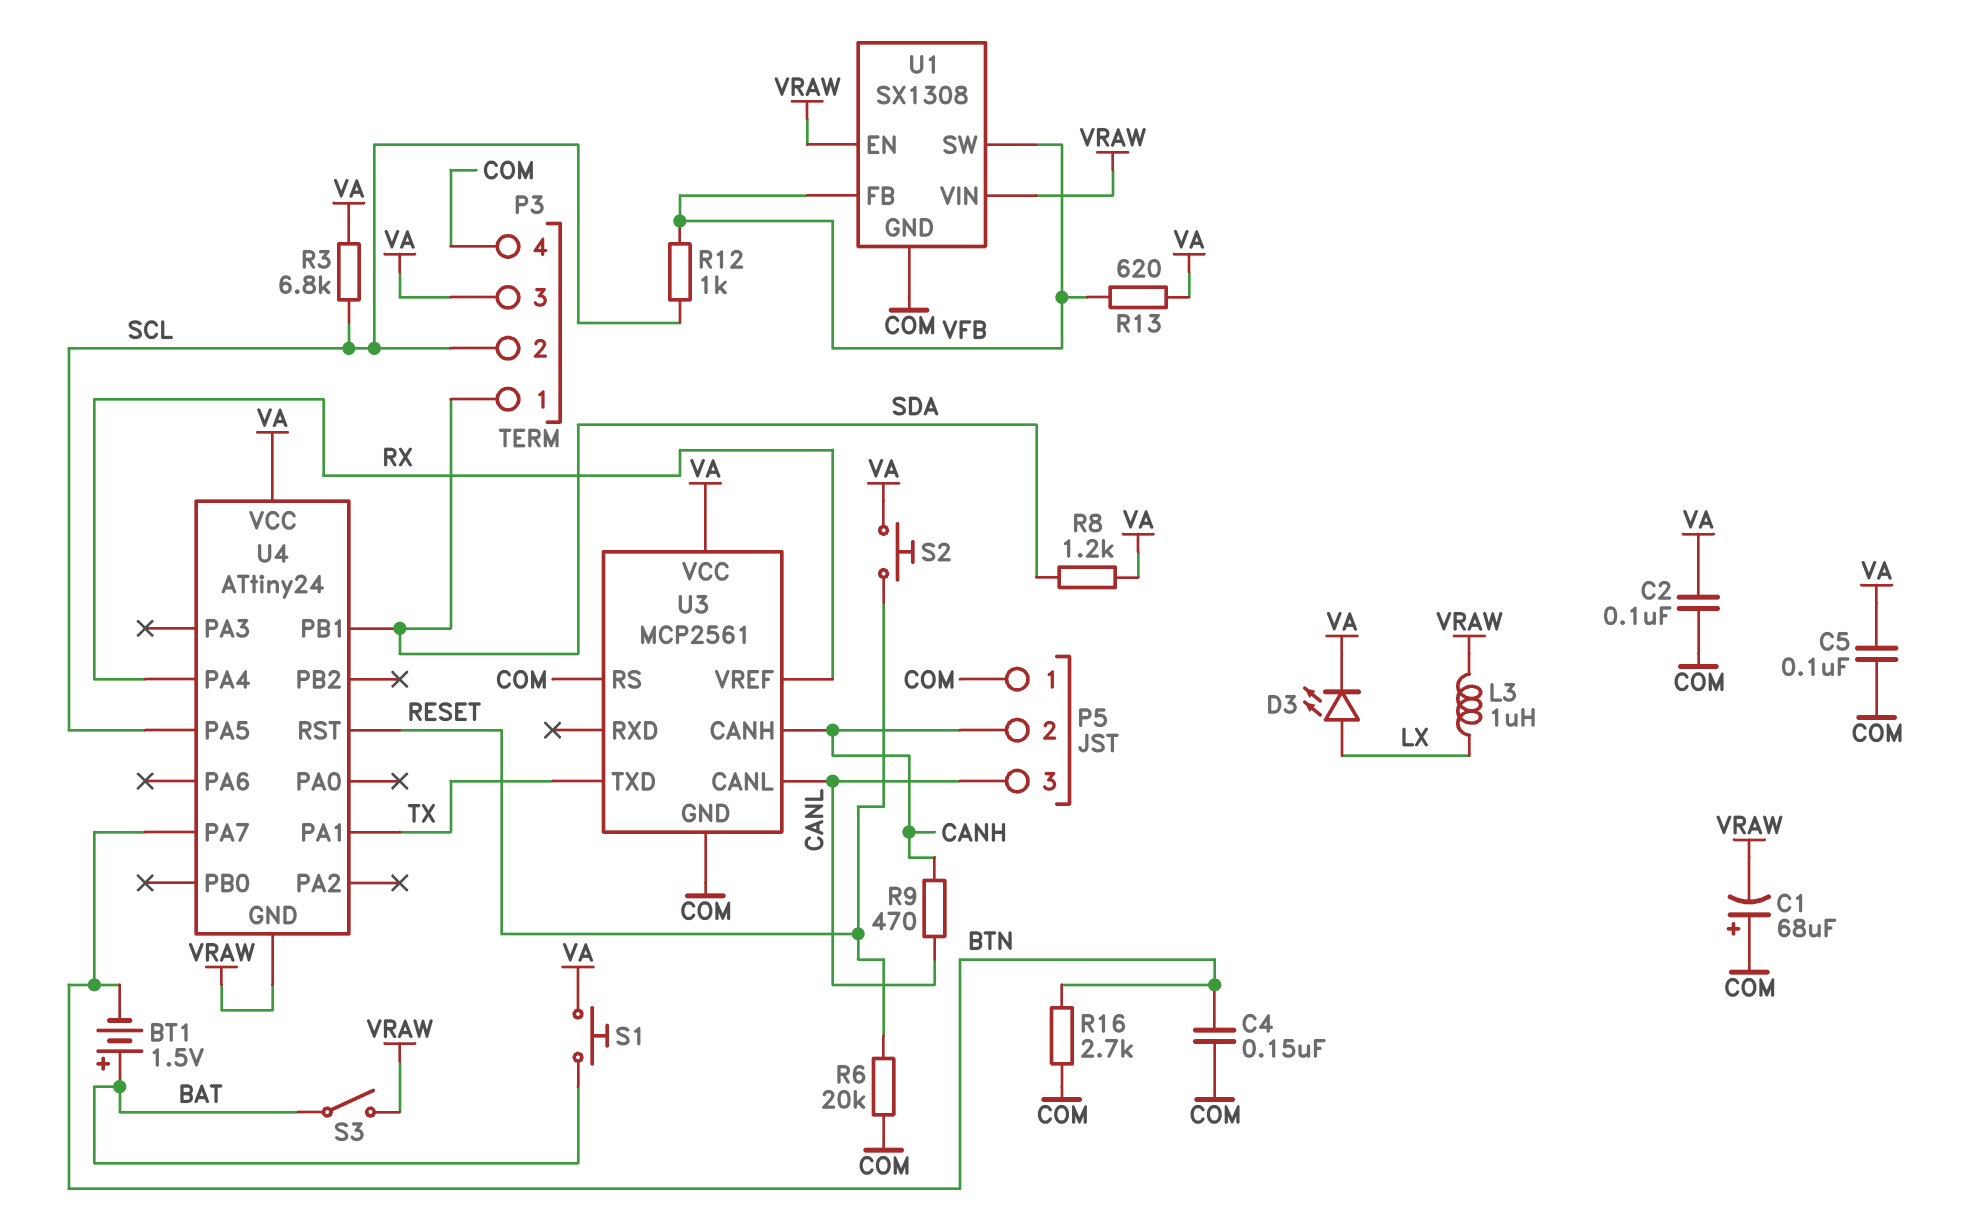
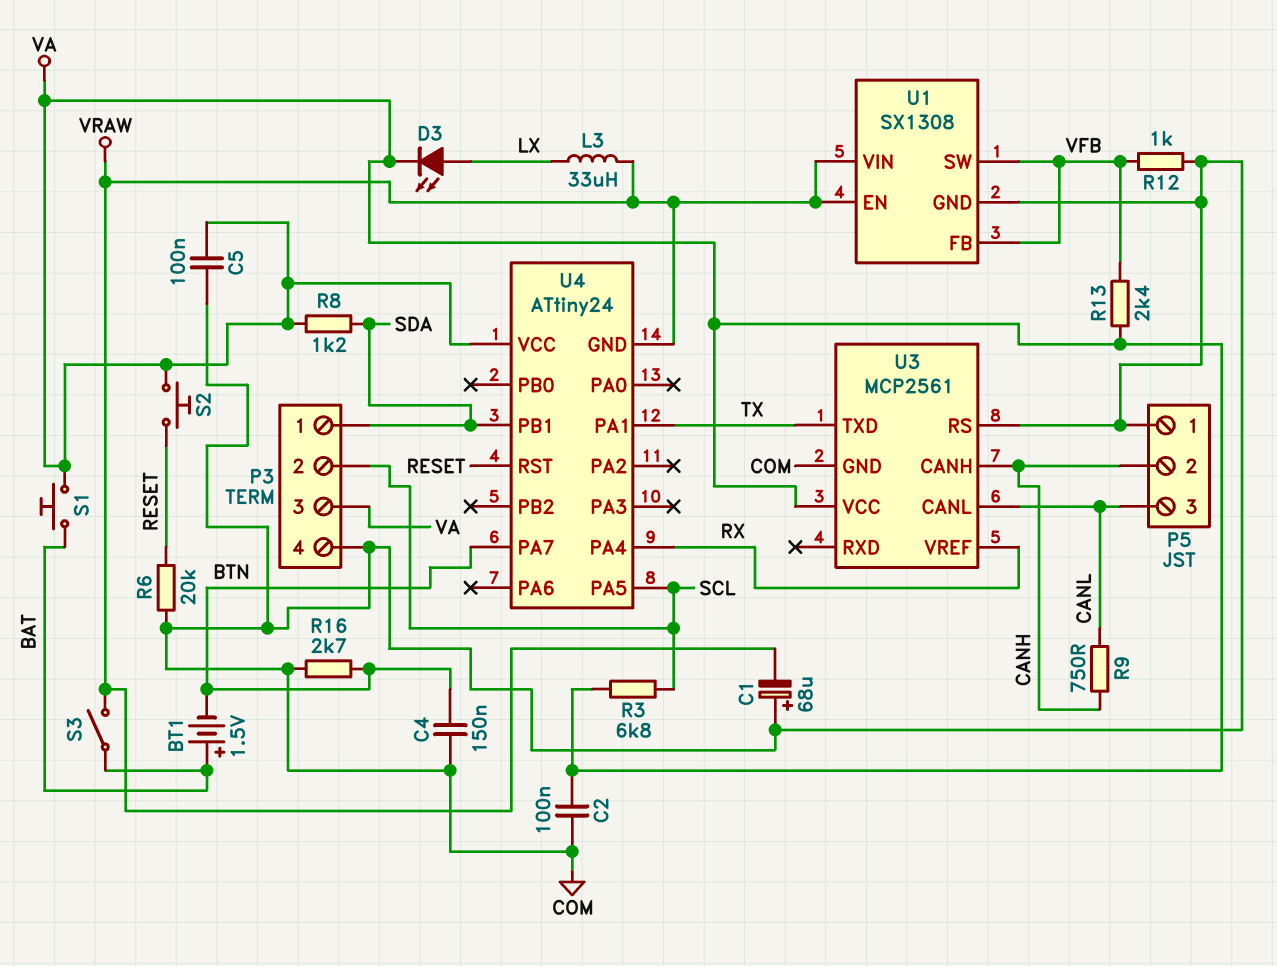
L3: 1uH (LX, VRAW) -> 33uH (LX, VRAW)
R9: 470 (CANH, CANL) -> 750 (CANH, CANL)
R12: 1k (SCL, VFB) -> 1k (COM, VFB)
R13: 620 (VA, VFB) -> 2.4k (VA, VFB)

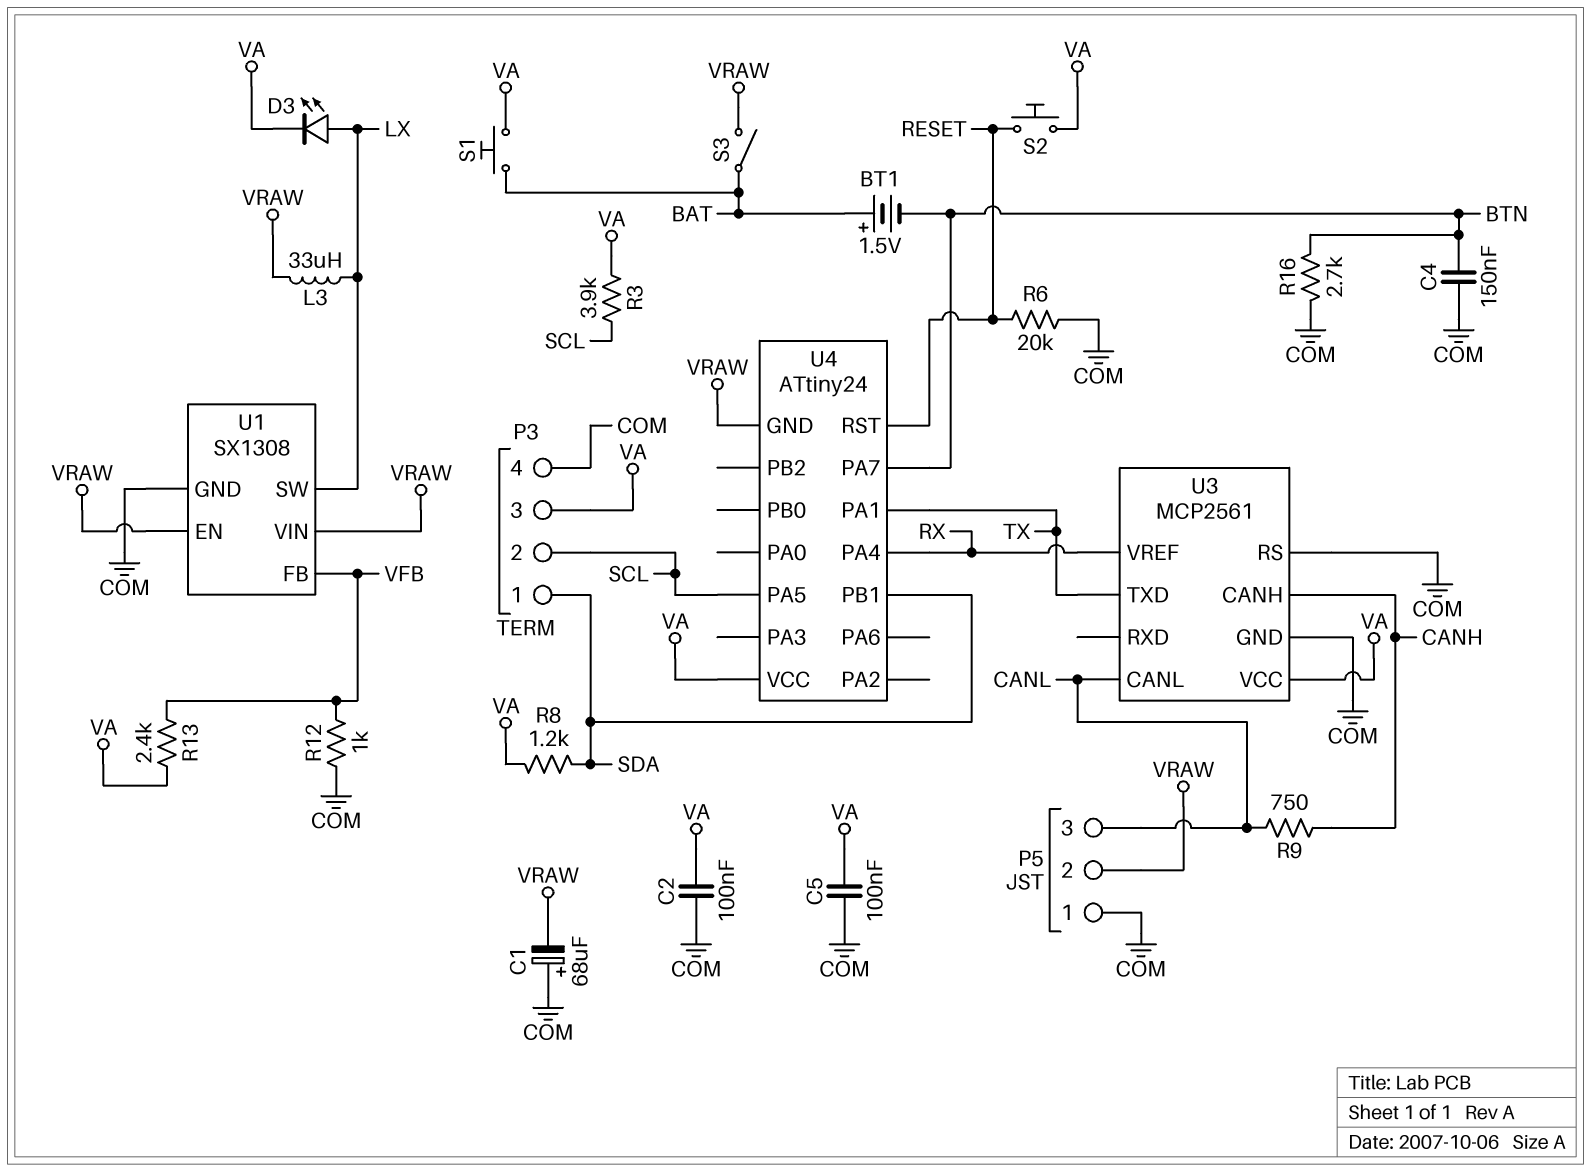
P5 pin 2: CANH -> VRAW
R3: 6.8k (SCL, VA) -> 3.9k (SCL, VA)
U1 pin SW: VFB -> LX

